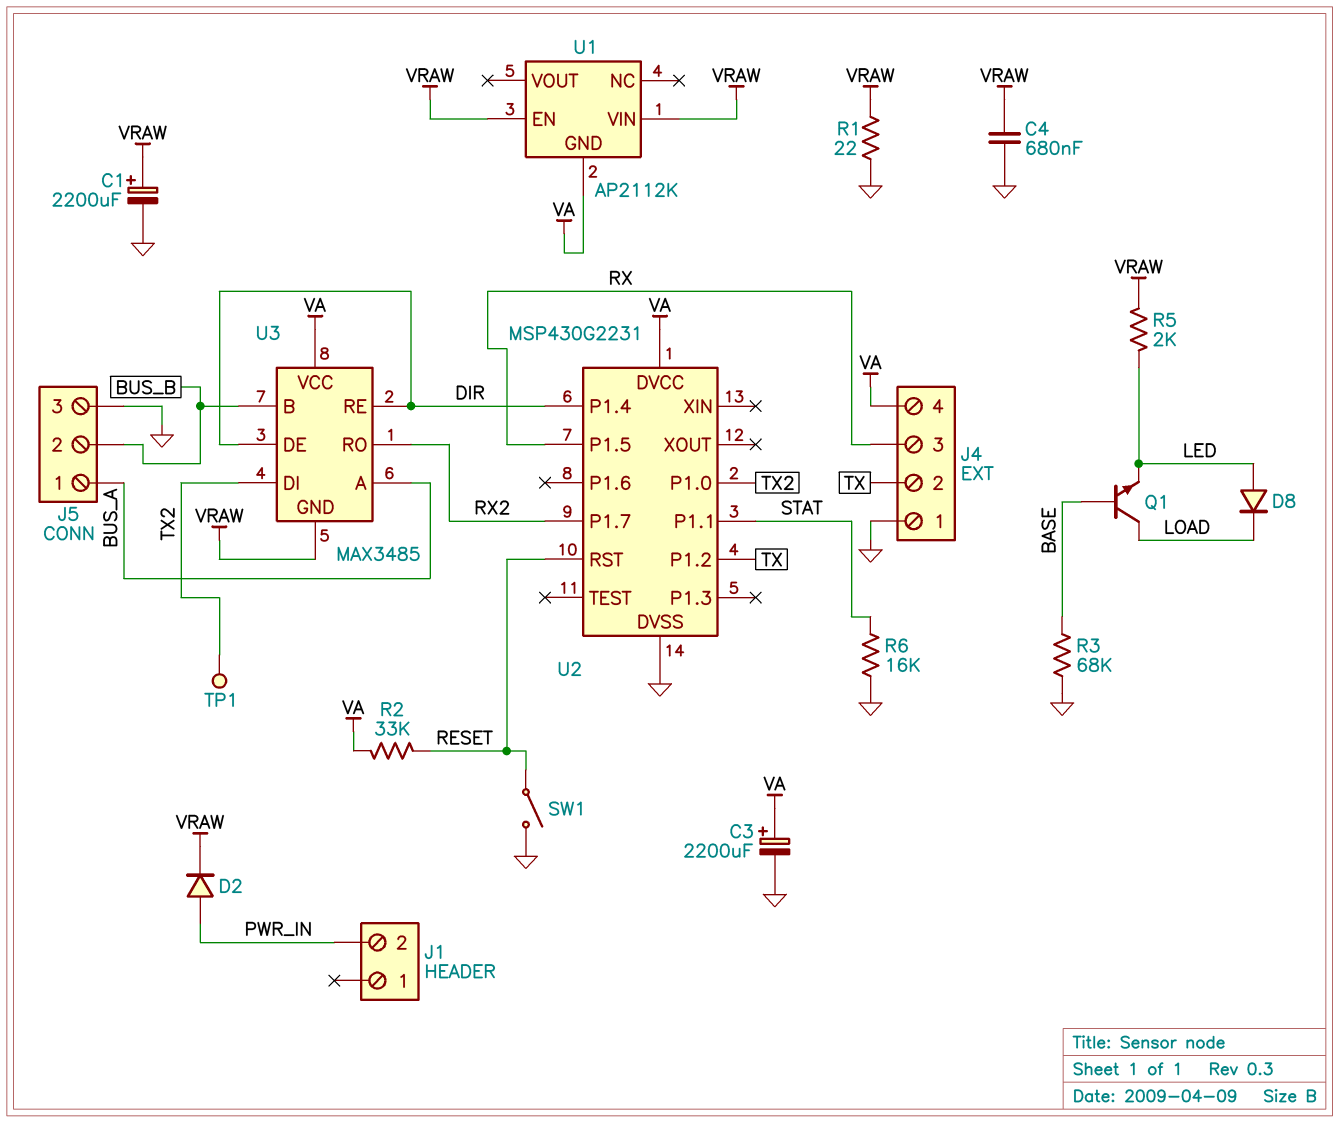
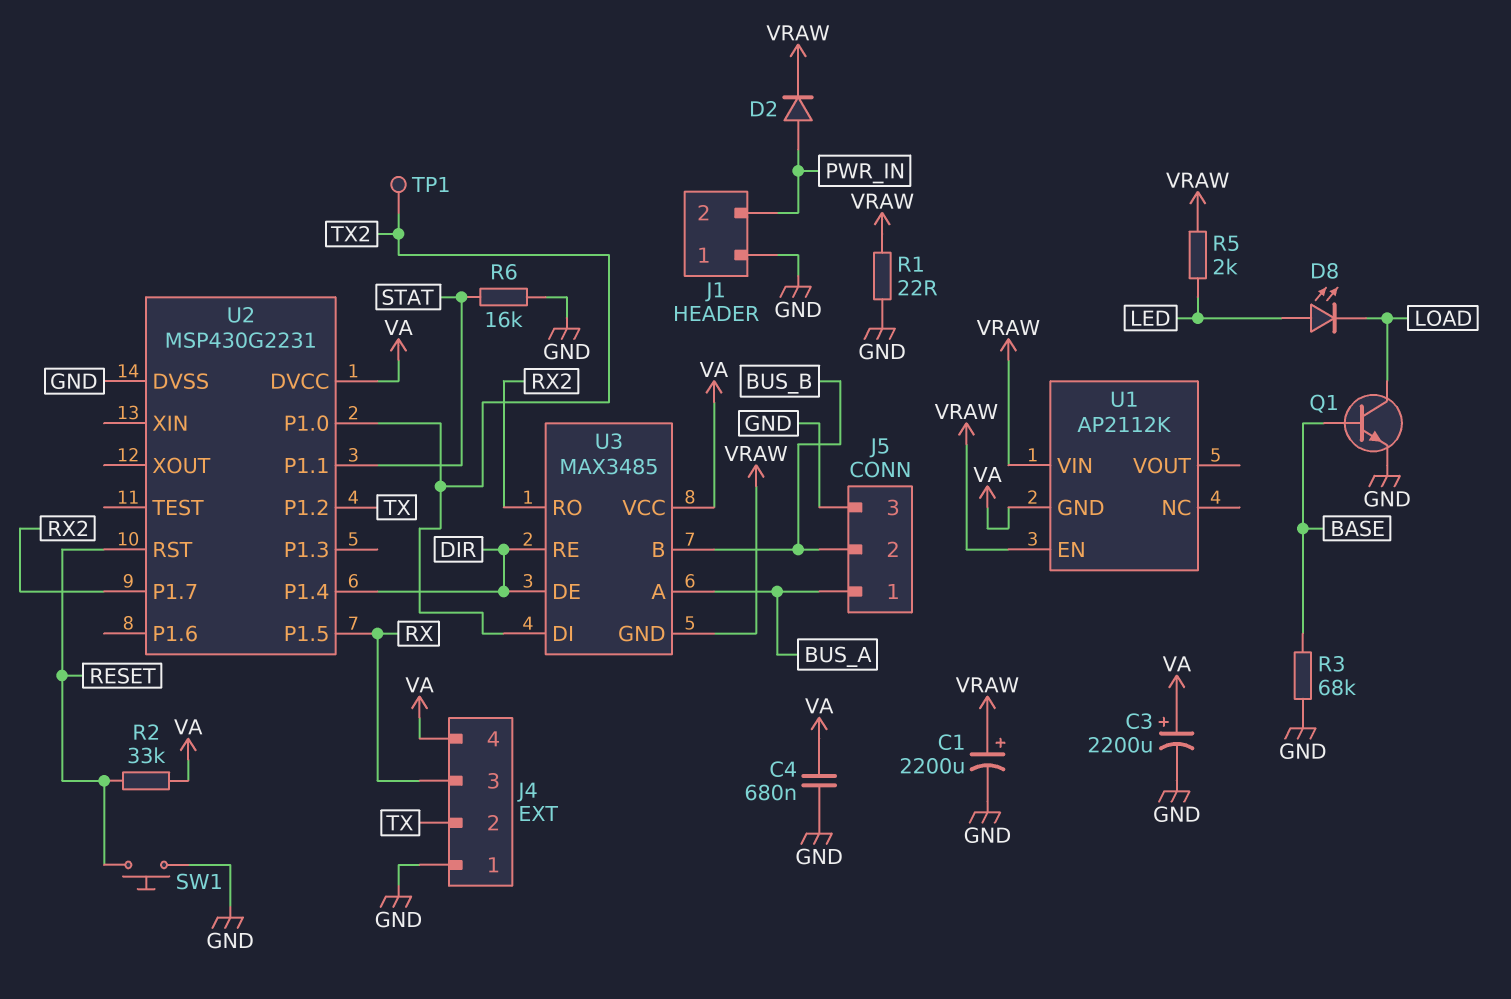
C4: 680nF (GND, VRAW) -> 680nF (GND, VA)
D8: diode (A LED, K LOAD) -> LED (A LED, K LOAD)
J1 pin 1: none -> GND
Q1: NPN (B BASE, C LOAD, E LED) -> NPN (B BASE, C LOAD, E GND)
SW1: switch (GND, RESET) -> button (GND, RESET)

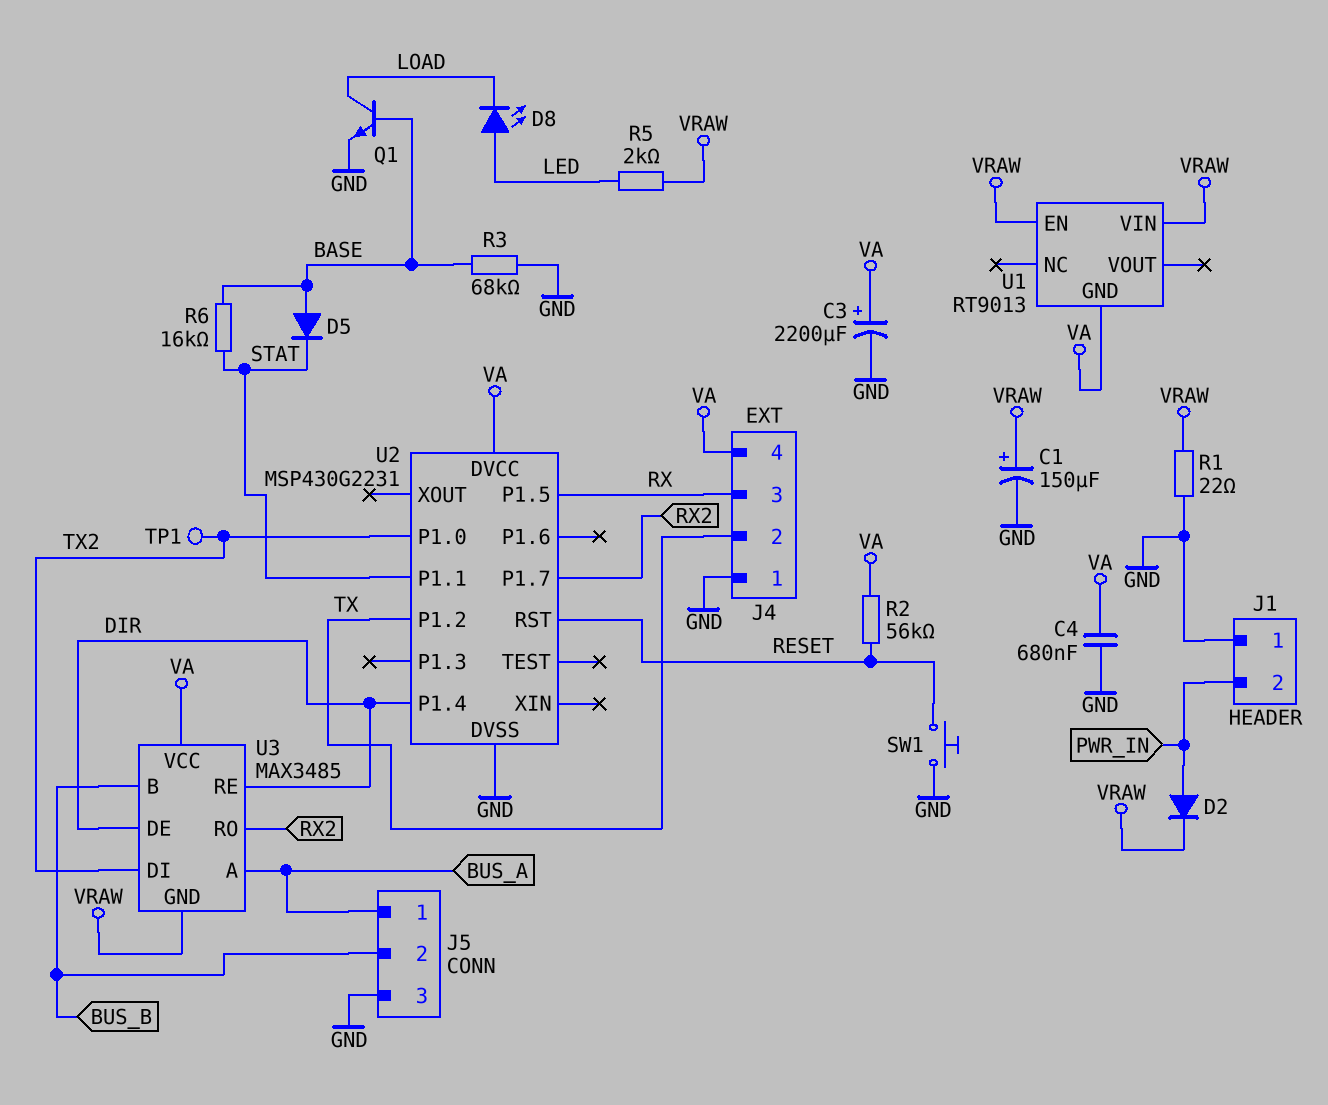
C1: 2200uF (plus VRAW, minus GND) -> 150uF (plus VRAW, minus GND)
D5: none -> diode (A BASE, K STAT)
R2: 33k (RESET, VA) -> 56k (RESET, VA)
R6: 16k (GND, STAT) -> 16k (BASE, STAT)
U1: AP2112K -> RT9013

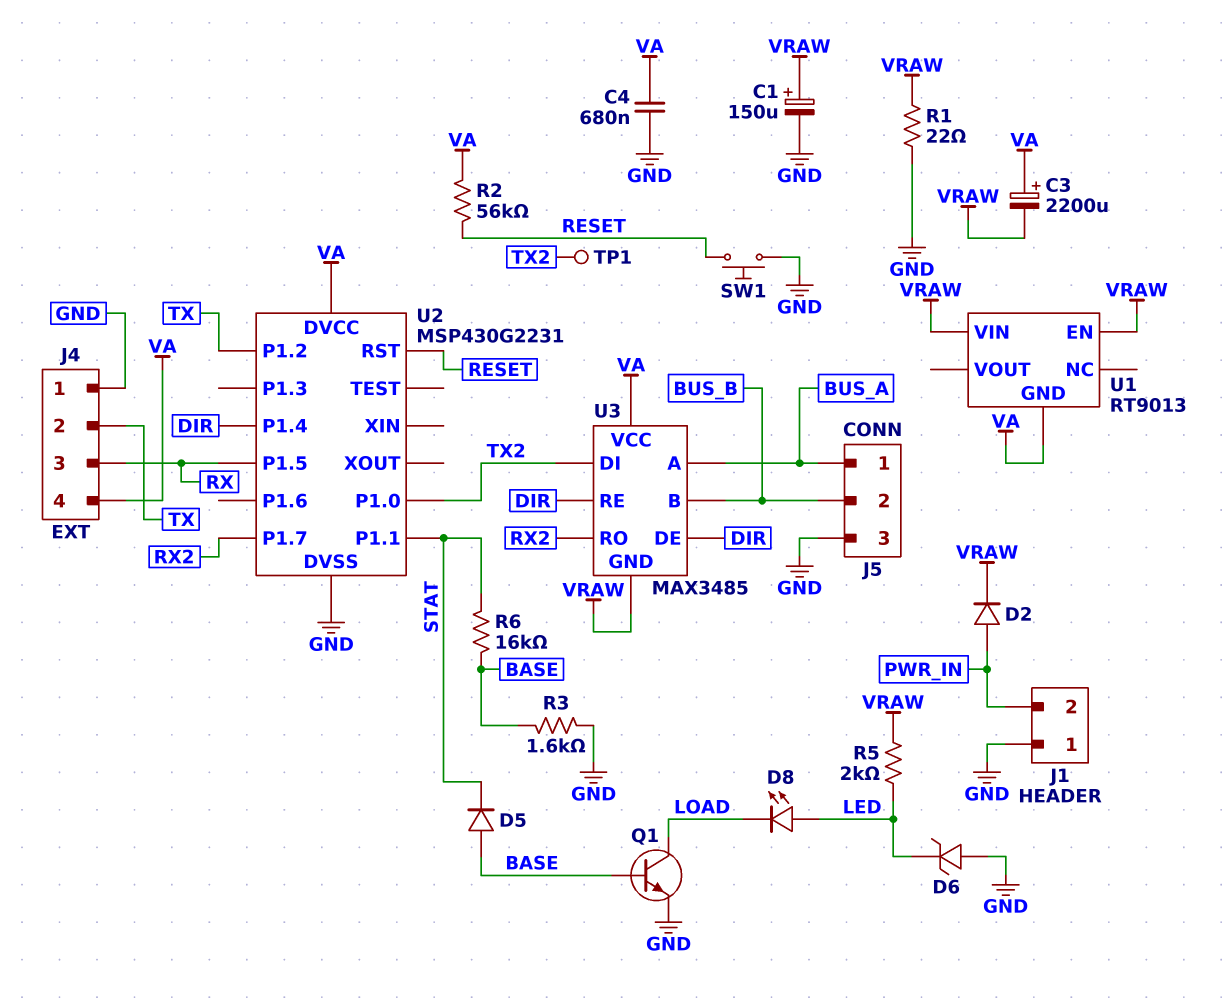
C3: 2200uF (plus VA, minus GND) -> 2200uF (plus VA, minus VRAW)
D6: none -> zener (A GND, K LED)
R3: 68k (BASE, GND) -> 1.6k (BASE, GND)

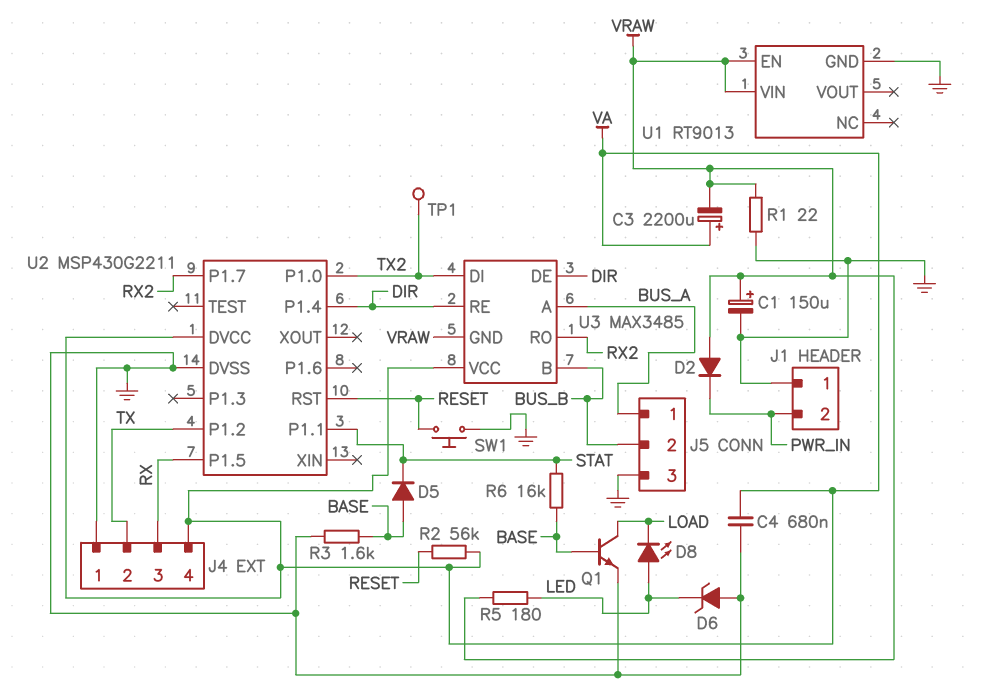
D2: diode (A PWR_IN, K VRAW) -> diode (A VRAW, K PWR_IN)
R5: 2k (LED, VRAW) -> 180 (LED, VRAW)
U1 pin GND: VA -> GND
U2: MSP430G2231 -> MSP430G2211

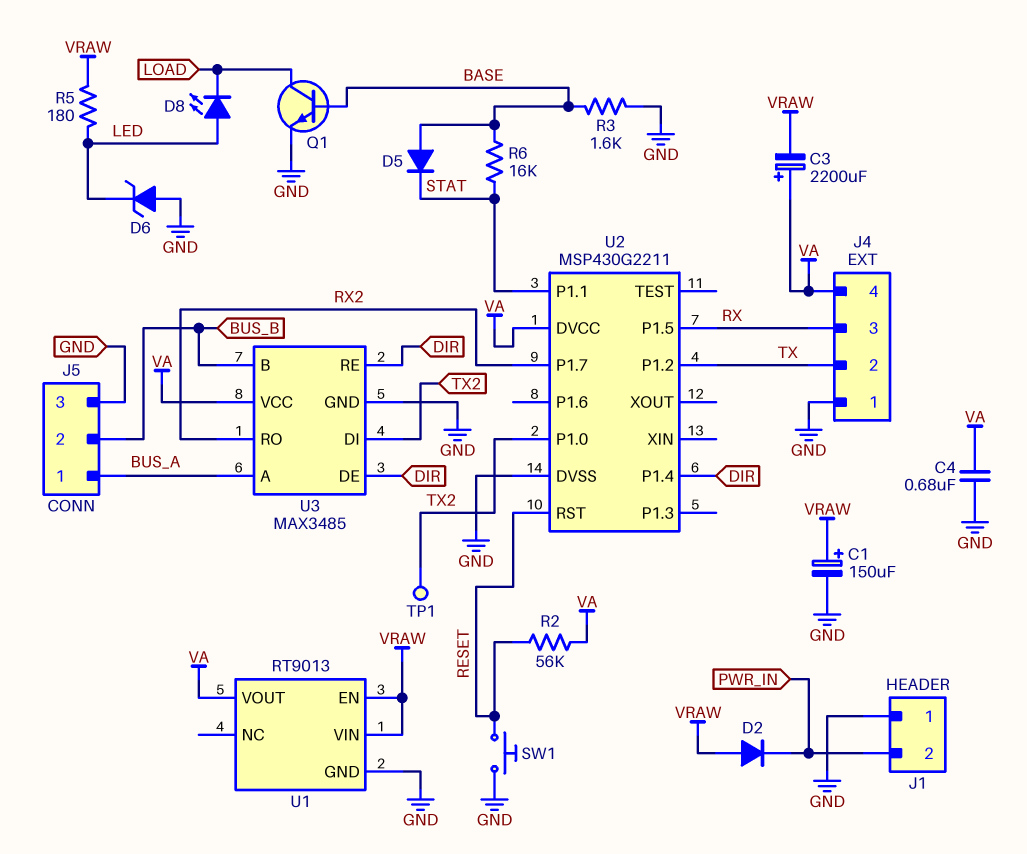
R1: 22 (GND, VRAW) -> none
U1 pin VOUT: none -> VA
U3 pin GND: VRAW -> GND

